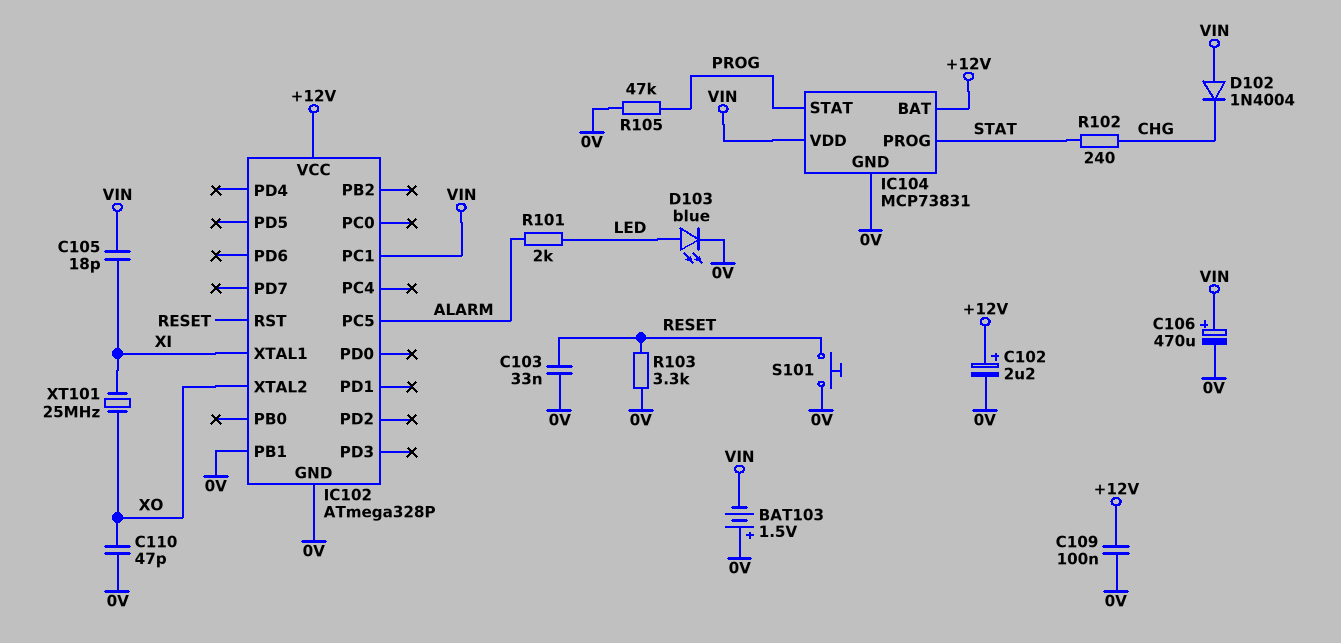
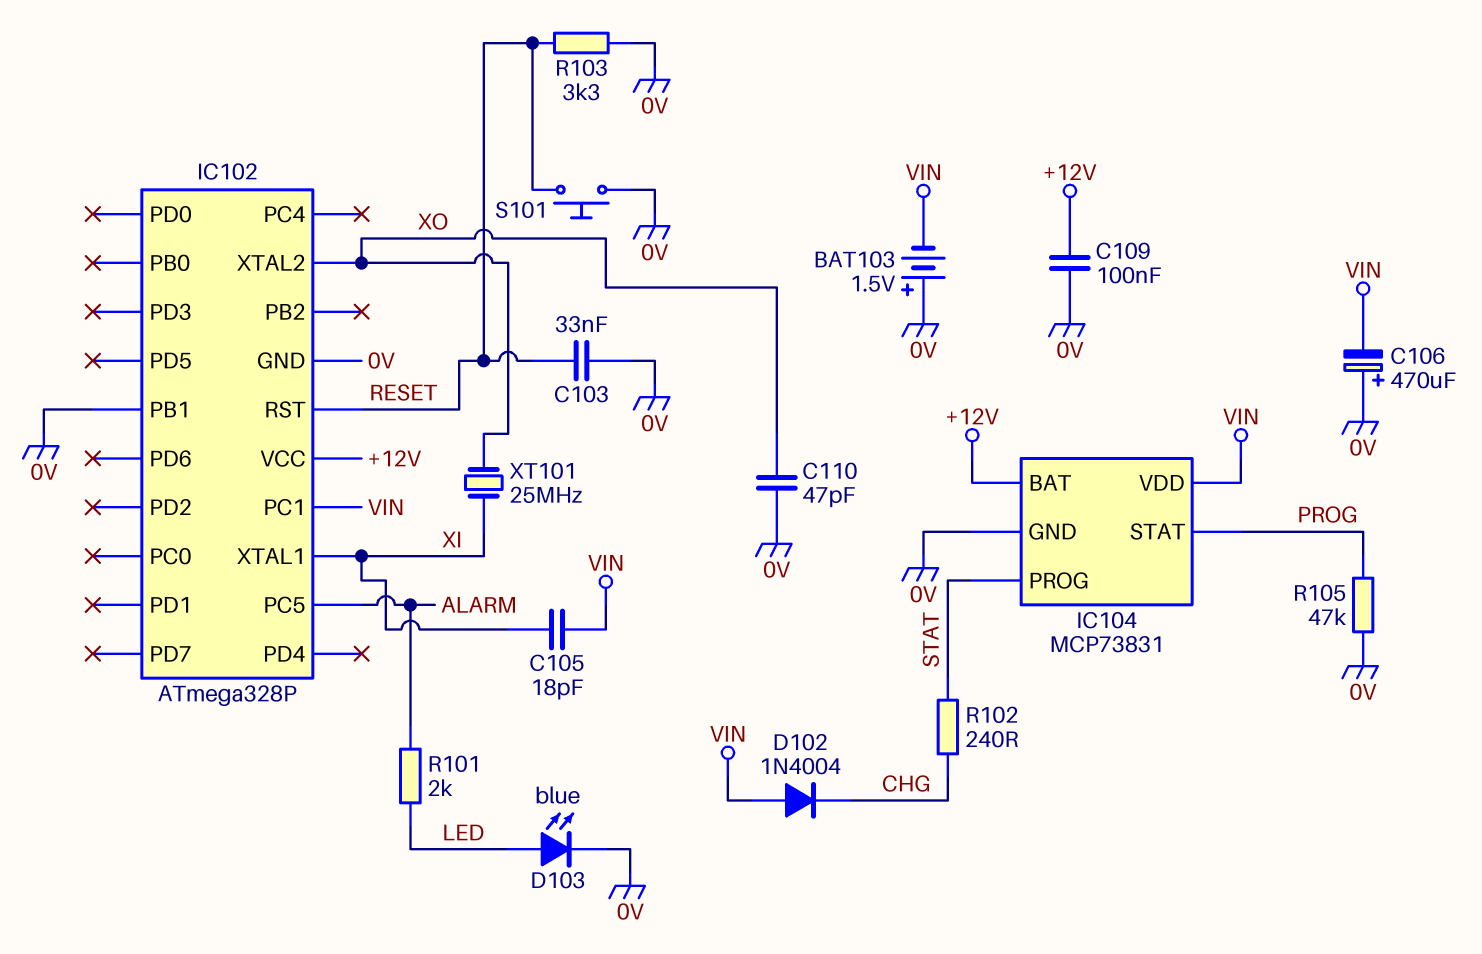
C102: 2.2uF (plus +12V, minus 0V) -> none
C106: 470uF (plus VIN, minus 0V) -> 470uF (plus 0V, minus VIN)

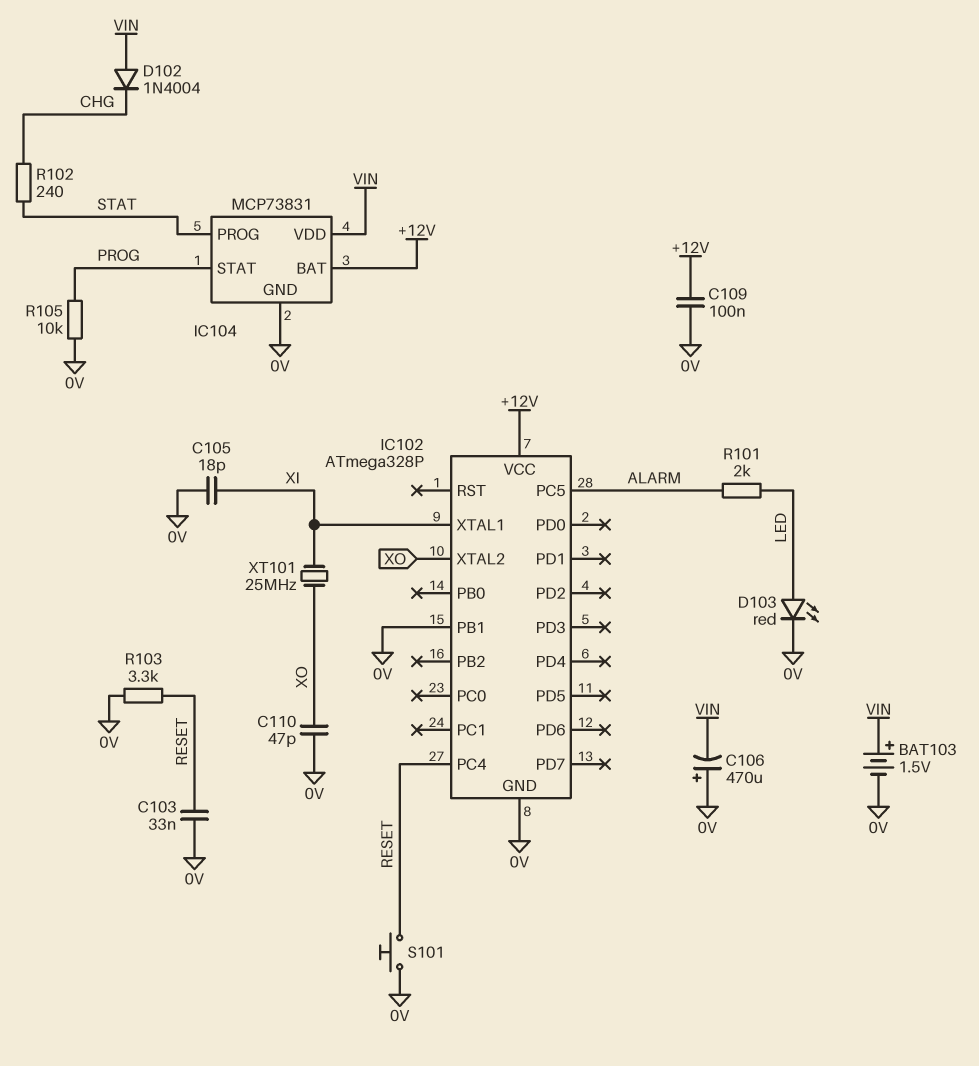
BAT103: 1.5V (plus 0V, minus VIN) -> 1.5V (plus VIN, minus 0V)
C105: 18pF (VIN, XI) -> 18pF (0V, XI)
D103: LED blue (A LED, K 0V) -> LED red (A LED, K 0V)
IC102 pin PC1: VIN -> none
IC102 pin PC4: none -> RESET
IC102 pin RST: RESET -> none
R105: 47k (0V, PROG) -> 10k (0V, PROG)

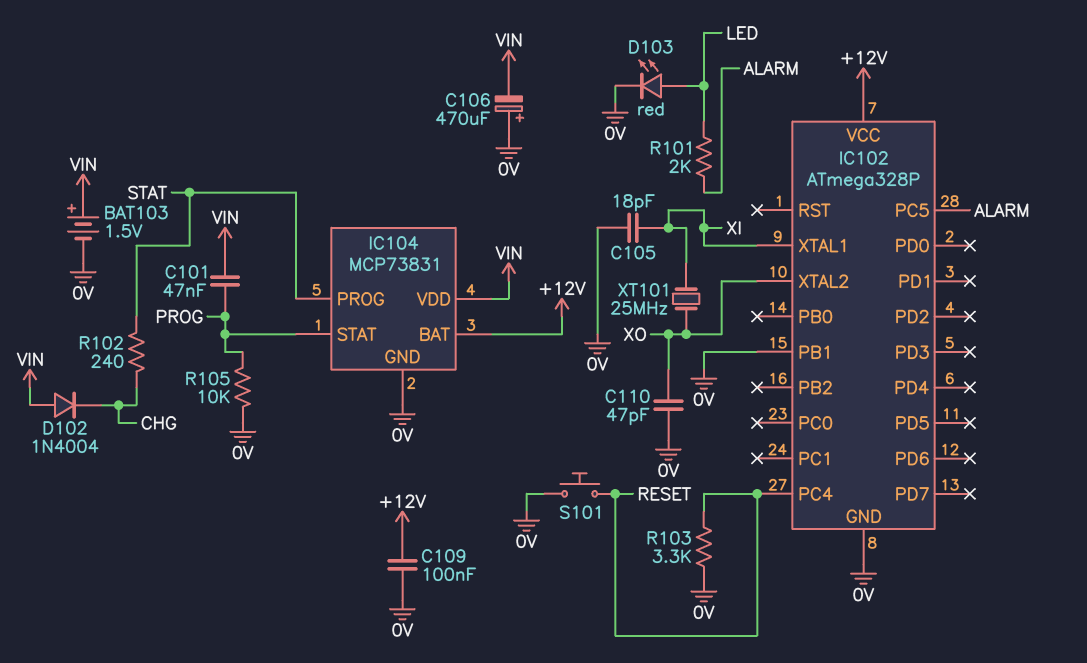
C101: none -> 47nF (PROG, VIN)
C103: 33nF (0V, RESET) -> none

